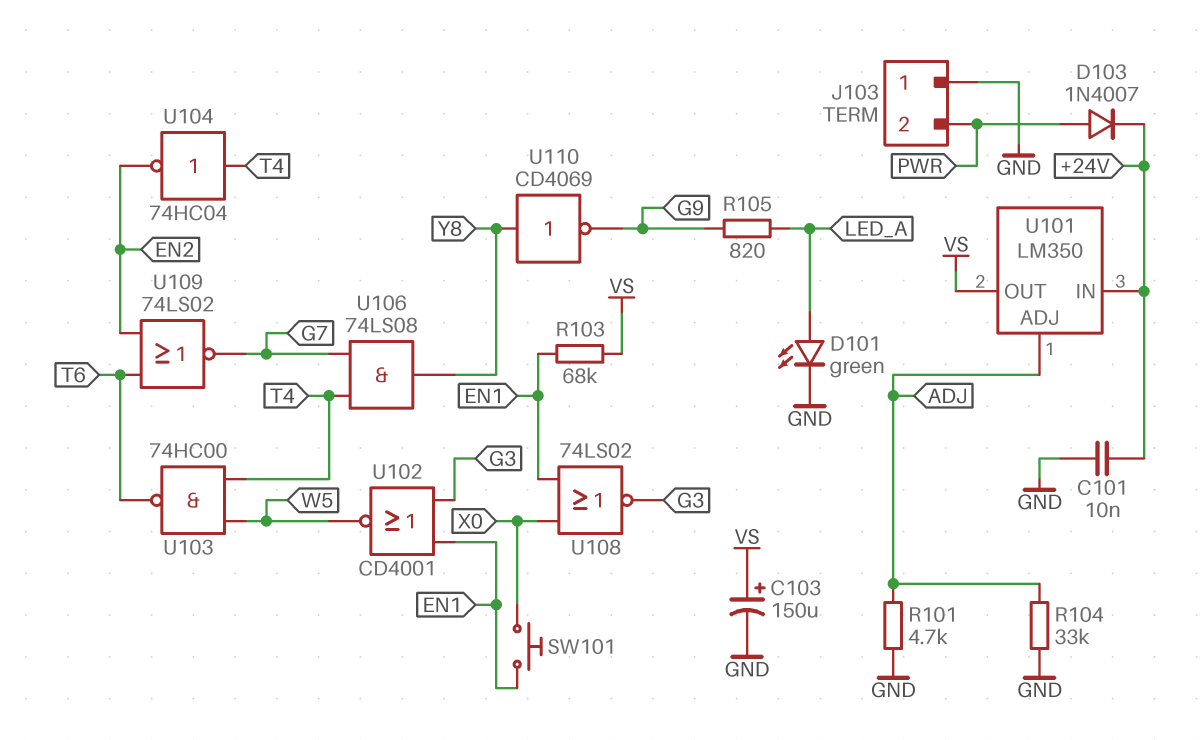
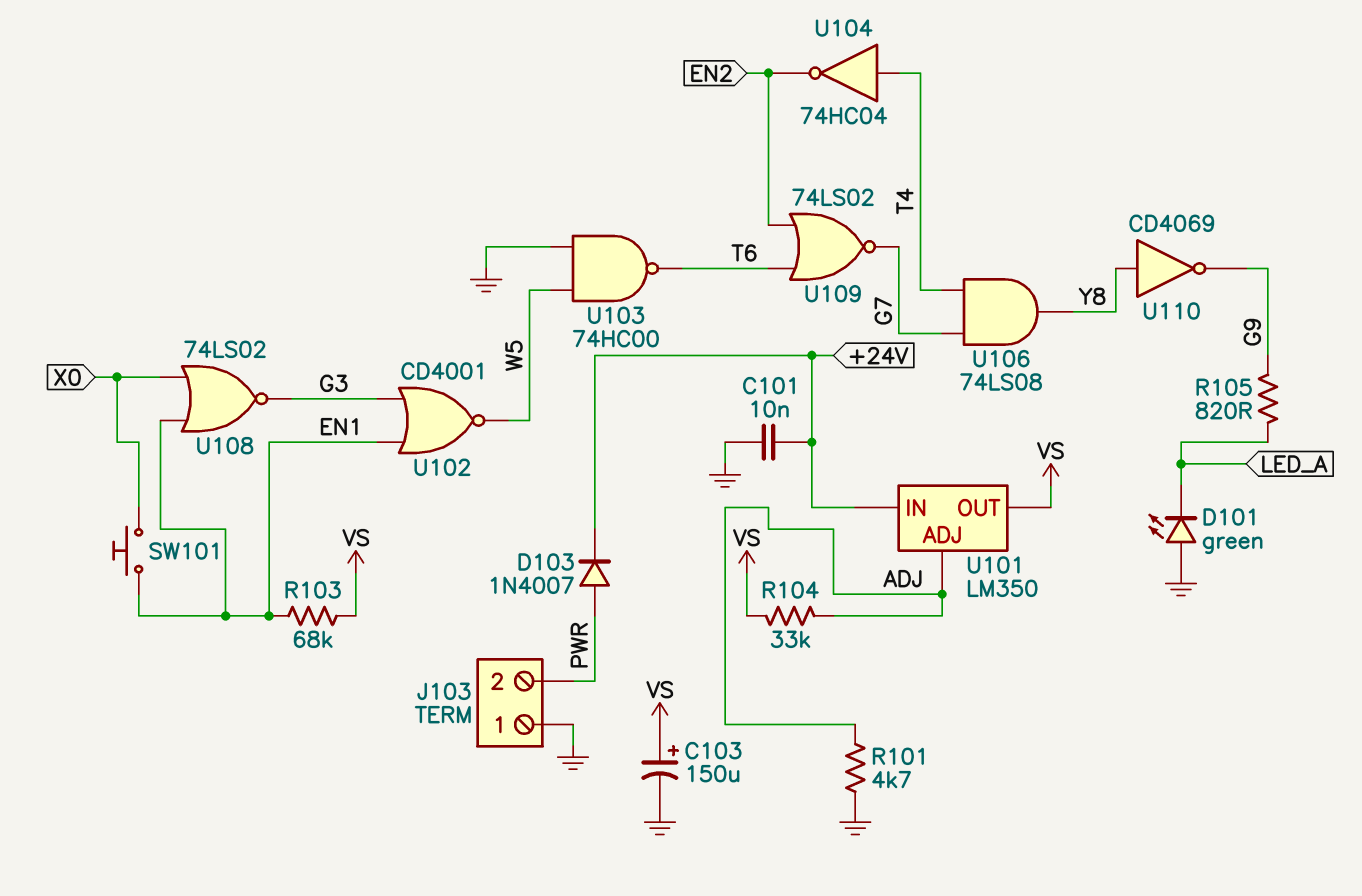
D101: LED green (A LED_A, K GND) -> LED green (A GND, K LED_A)
R104: 33k (ADJ, GND) -> 33k (ADJ, VS)
U103: NAND 74HC00 (in T4, in W5, out T6) -> NAND 74HC00 (in GND, in W5, out T6)

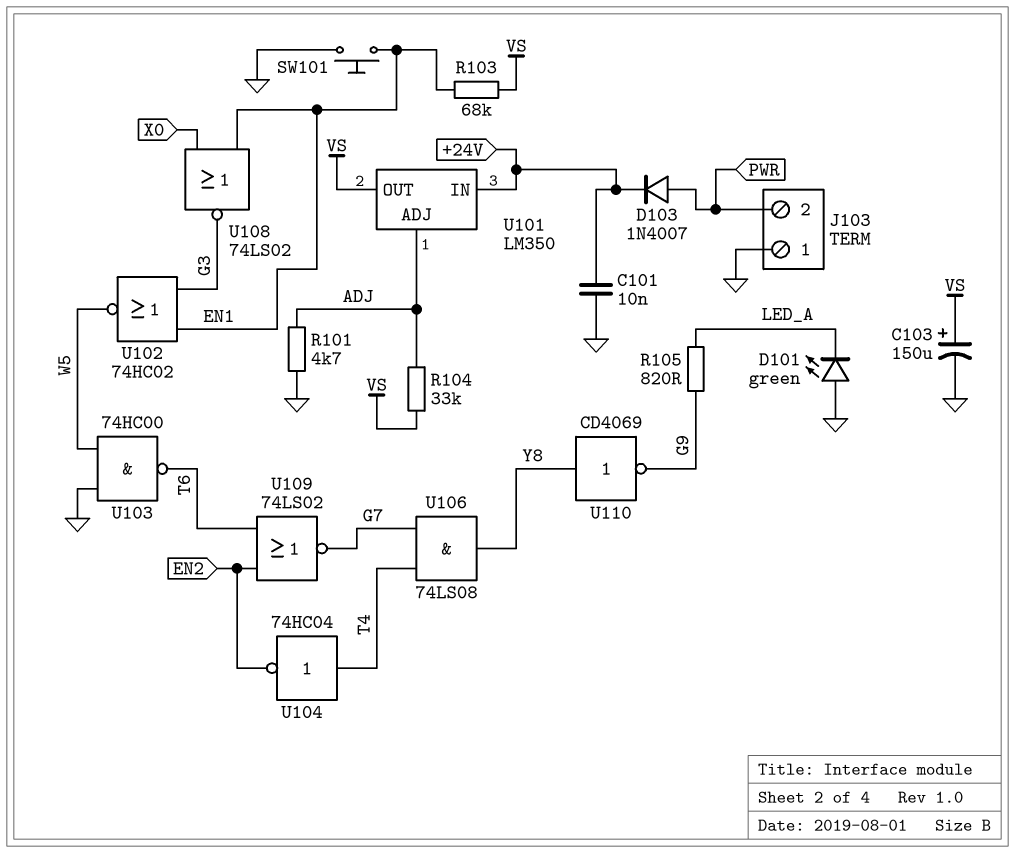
SW101: button (EN1, X0) -> button (EN1, GND)
U102: NOR CD4001 (in EN1, in G3, out W5) -> NOR 74HC02 (in EN1, in G3, out W5)

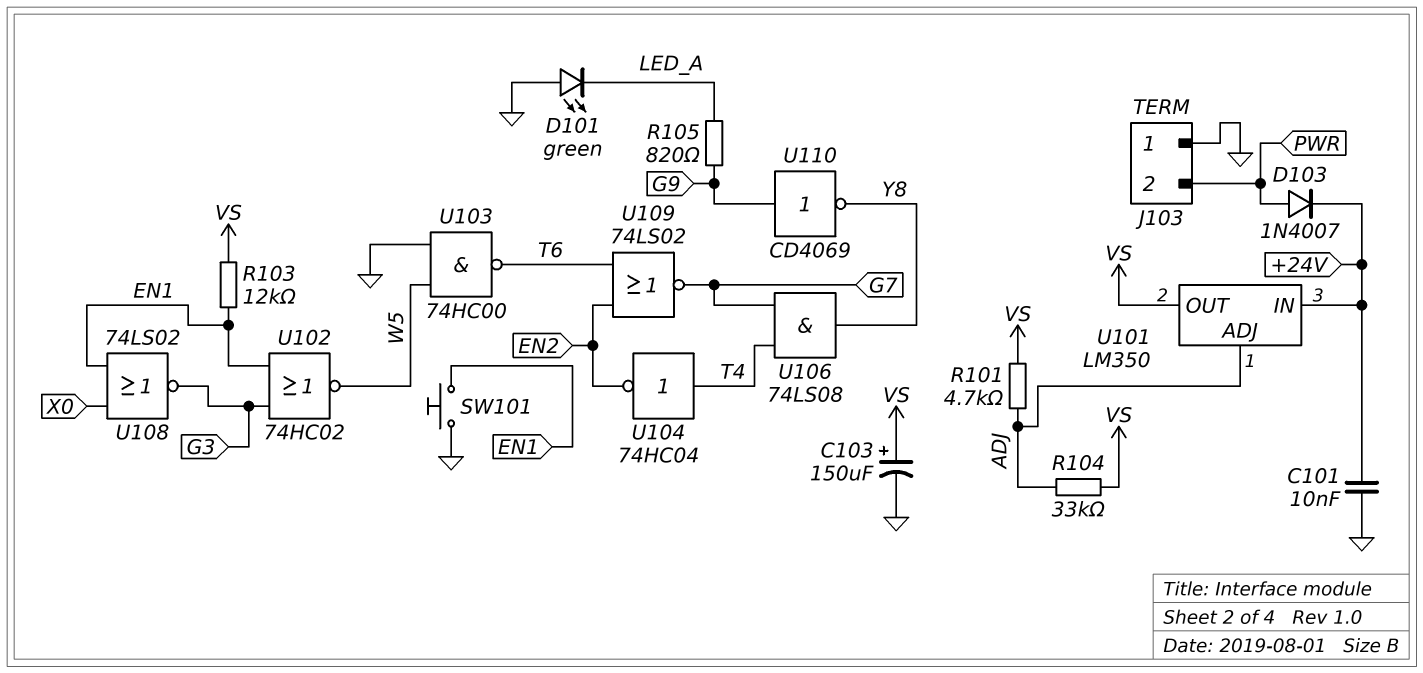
R101: 4.7k (ADJ, GND) -> 4.7k (ADJ, VS)
R103: 68k (EN1, VS) -> 12k (EN1, VS)
U110: NOT CD4069 (in Y8, out G9) -> NOT CD4069 (in G9, out Y8)

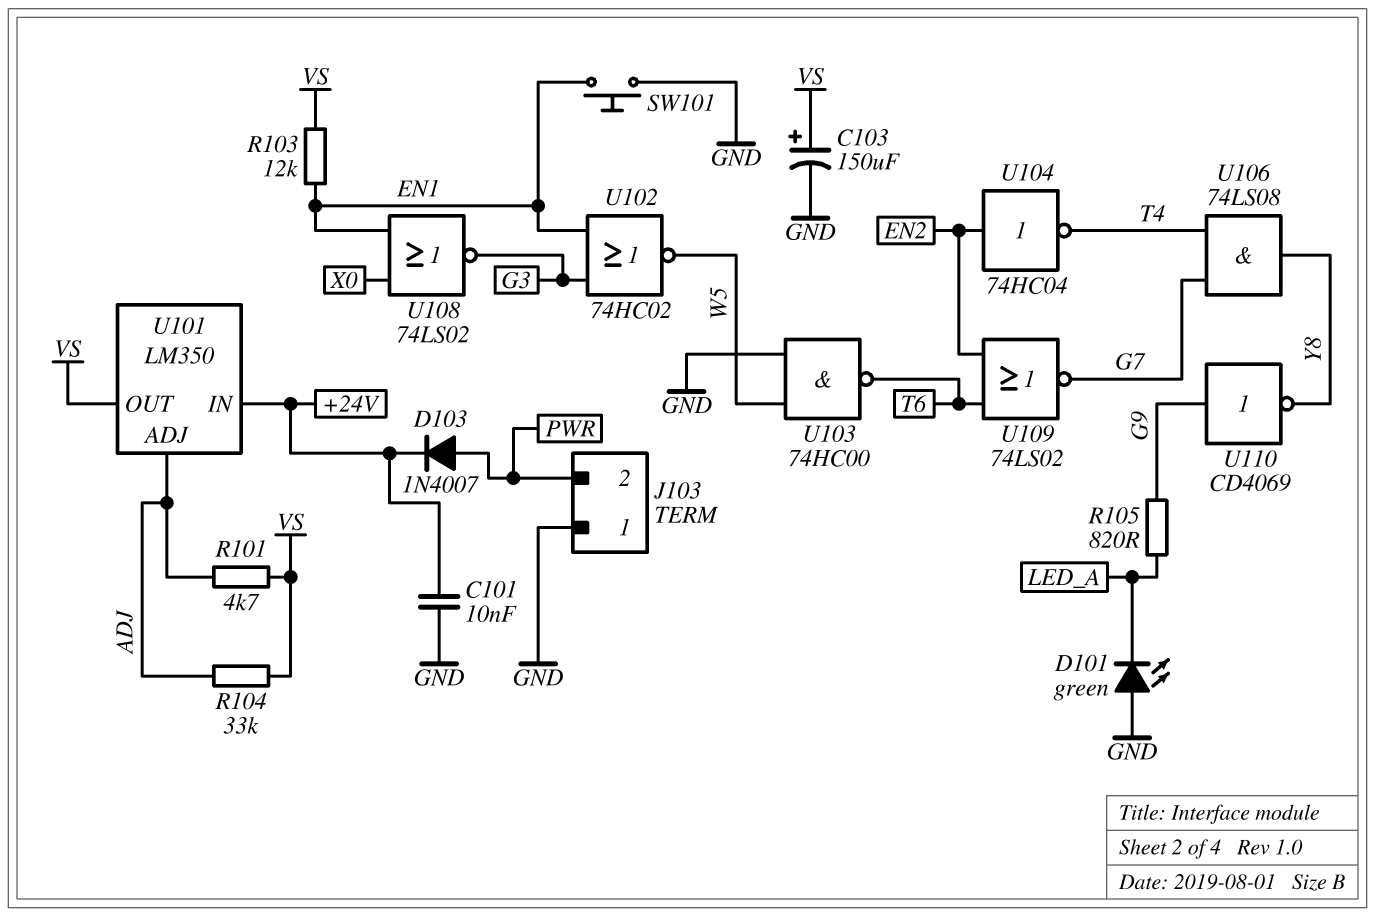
U104: NOT 74HC04 (in T4, out EN2) -> NOT 74HC04 (in EN2, out T4)

